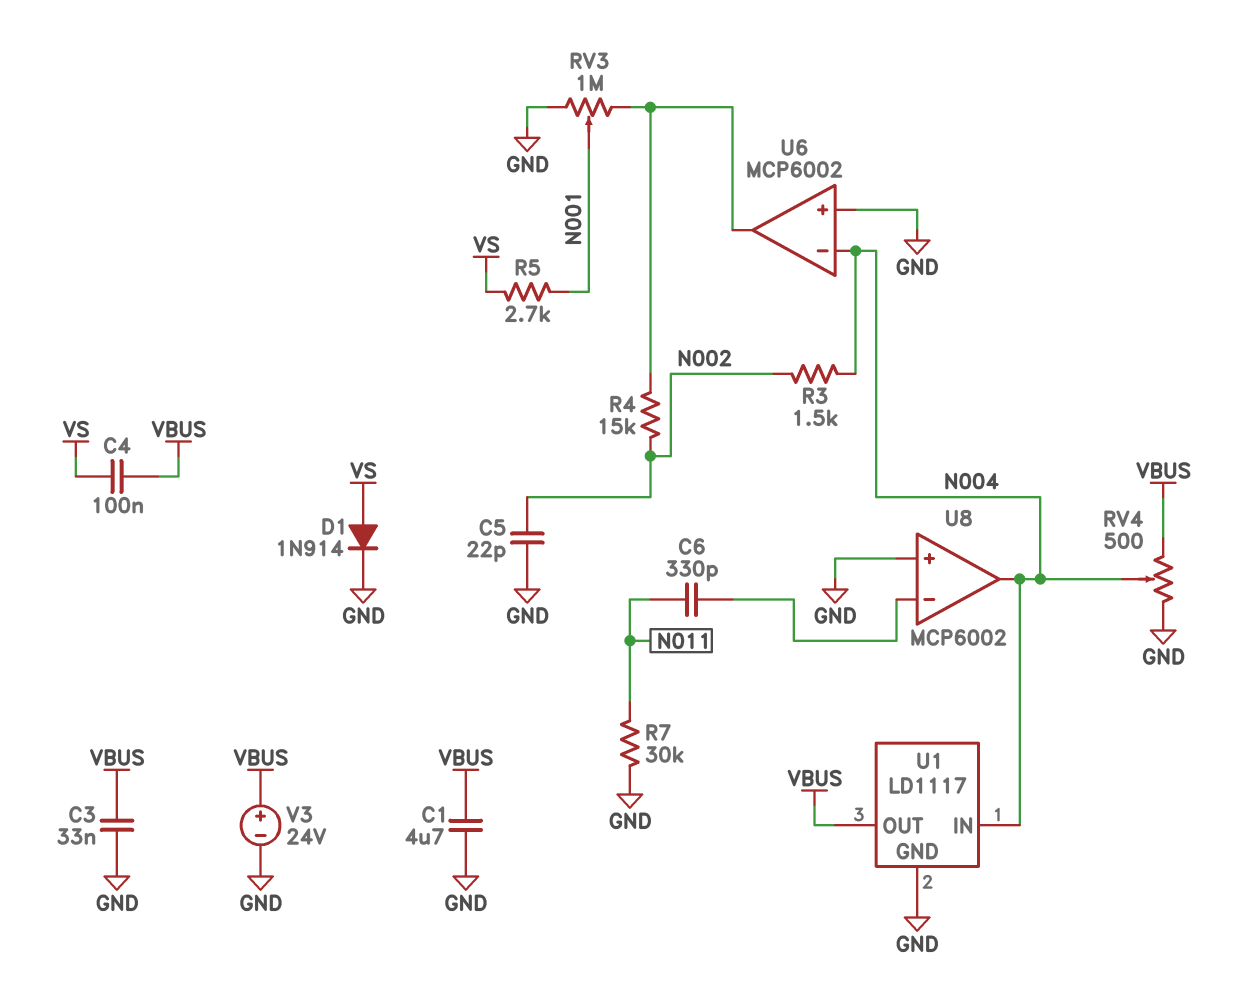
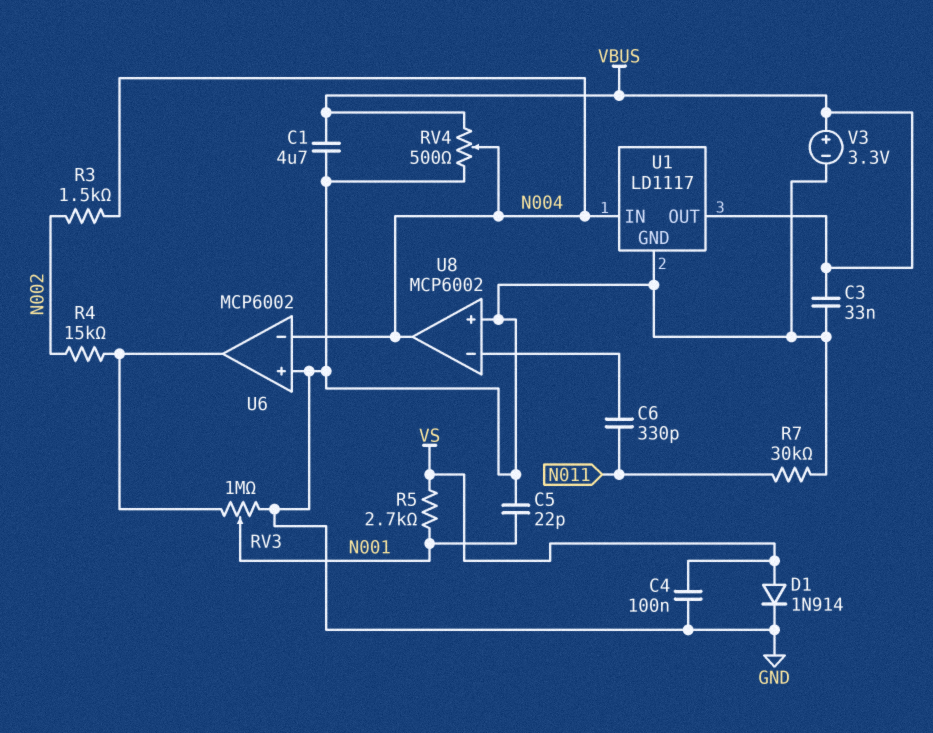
C4: 100nF (VBUS, VS) -> 100nF (GND, VS)
C5: 22pF (GND, N002) -> 22pF (GND, N001)
V3: 24V (plus VBUS, minus GND) -> 3.3V (plus VBUS, minus GND)

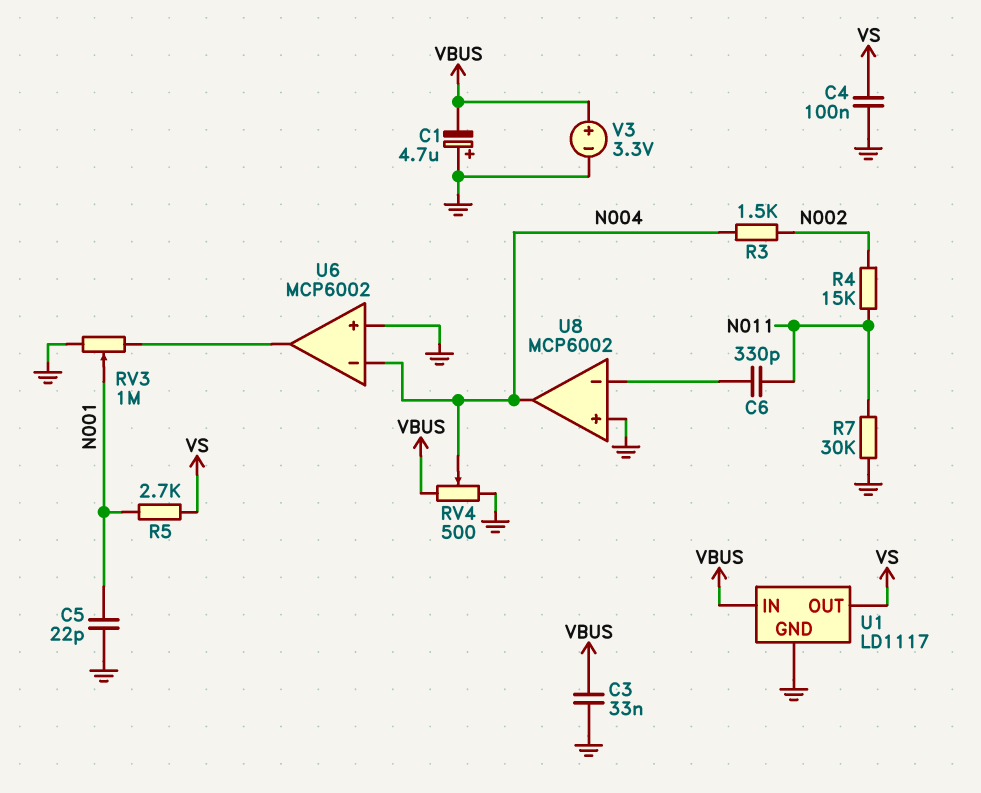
C1: 4.7uF (GND, VBUS) -> 4.7uF (plus GND, minus VBUS)
D1: diode 1N914 (A VS, K GND) -> none
R4: 15k (N002, U6/out) -> 15k (N002, N011)
U1 pin IN: N004 -> VBUS
U1 pin OUT: VBUS -> VS

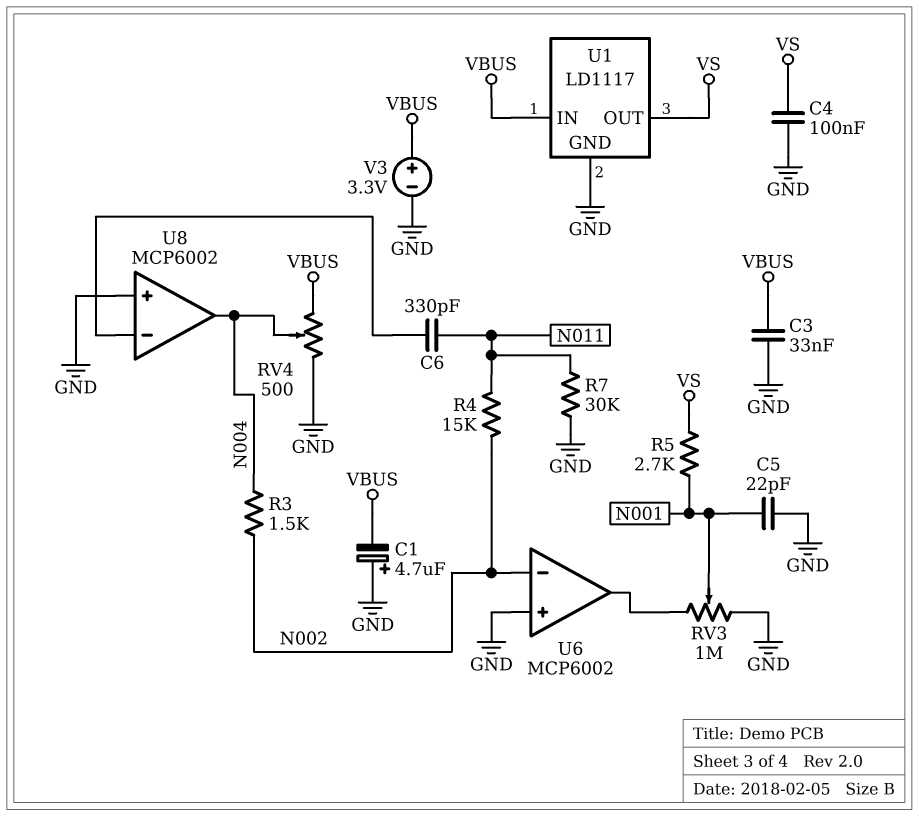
U6 pin in-: N004 -> N002

